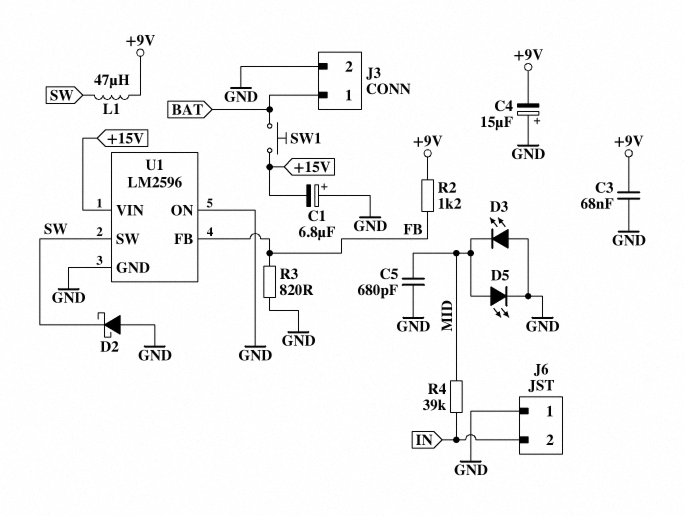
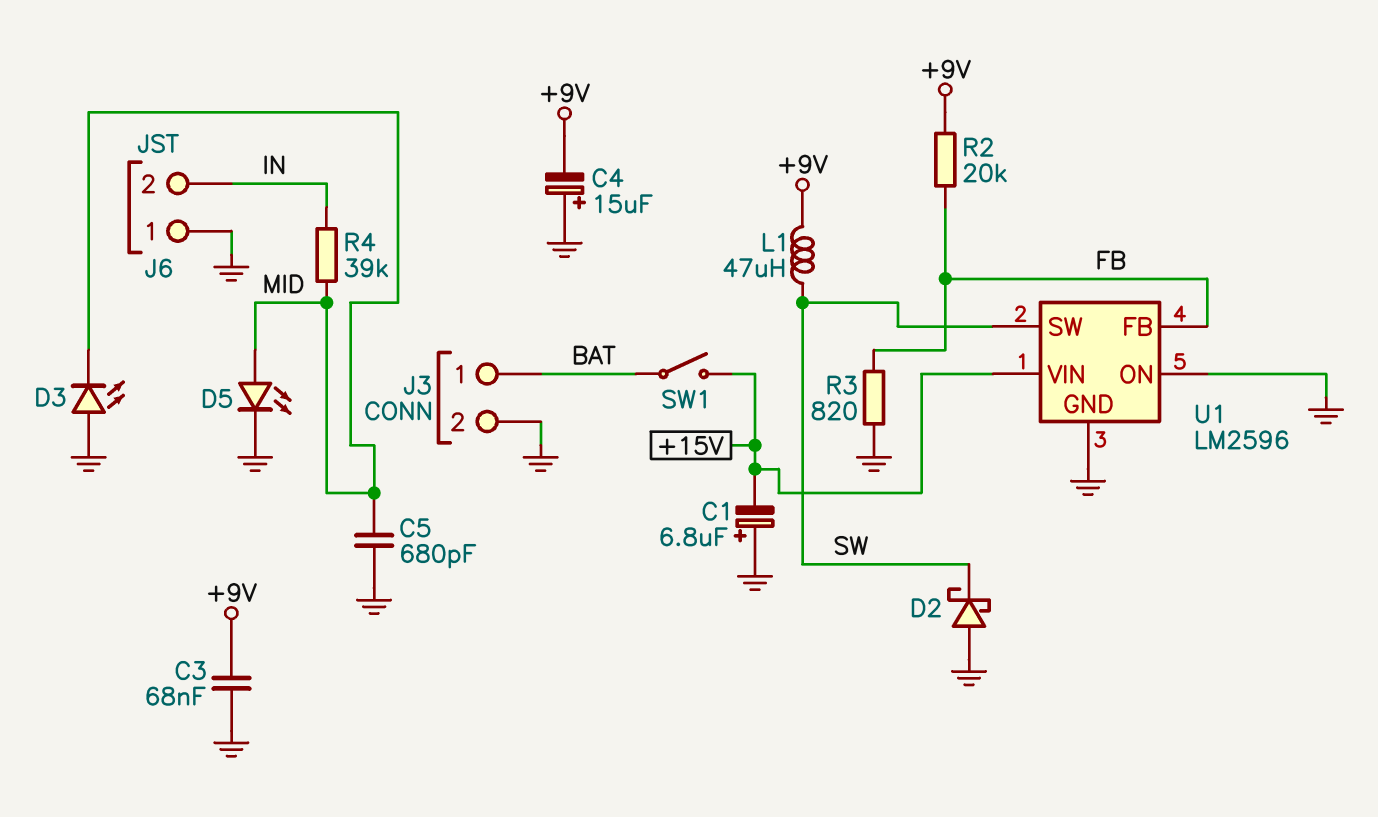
R2: 1.2k (+9V, FB) -> 20k (+9V, FB)
SW1: button (+15V, BAT) -> switch (+15V, BAT)

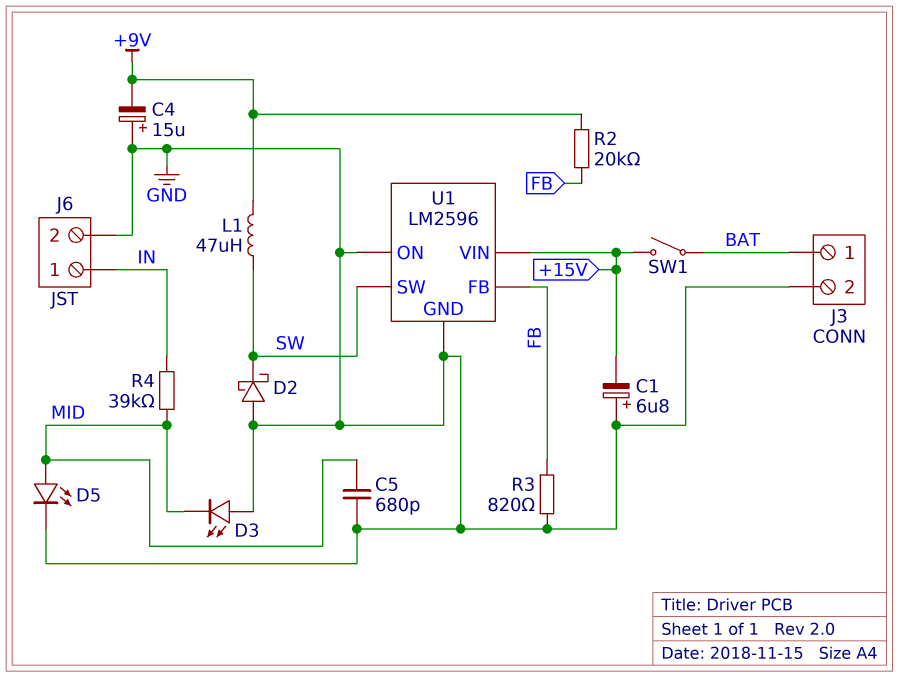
C3: 68nF (+9V, GND) -> none
J6 pin 1: GND -> IN
J6 pin 2: IN -> GND

